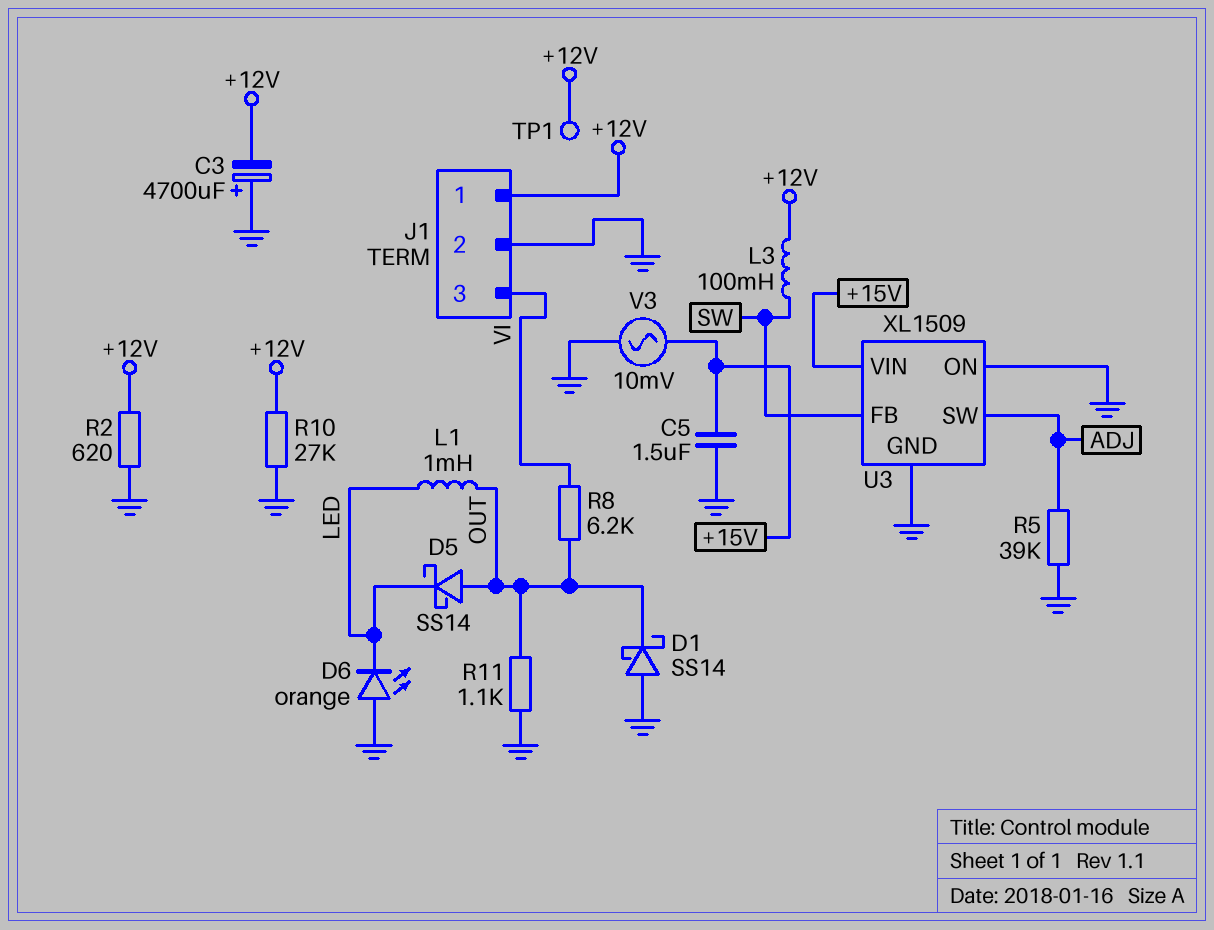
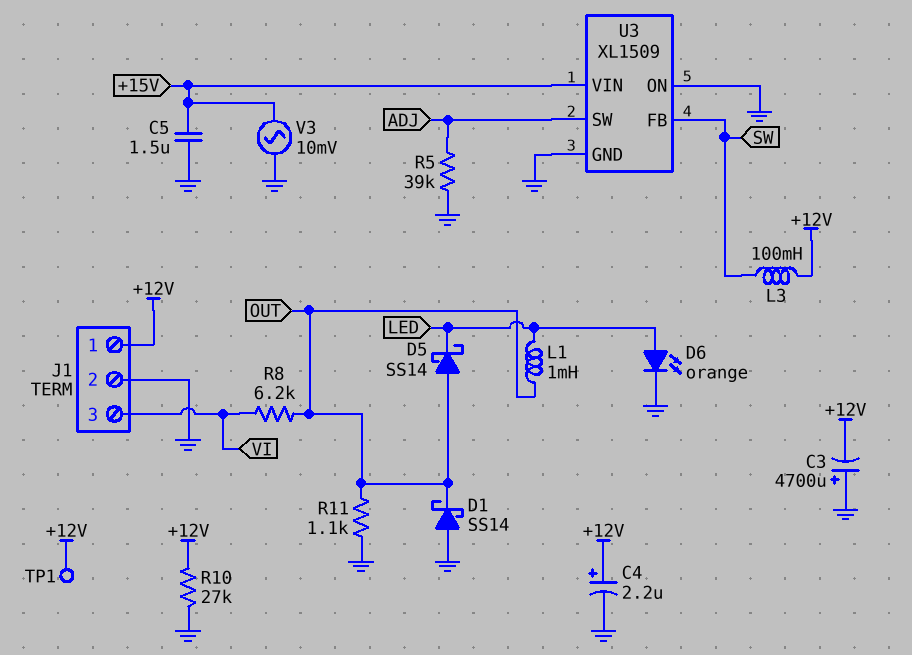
C4: none -> 2.2uF (plus +12V, minus GND)
D6: LED orange (A GND, K LED) -> LED orange (A LED, K GND)
R2: 620 (+12V, GND) -> none

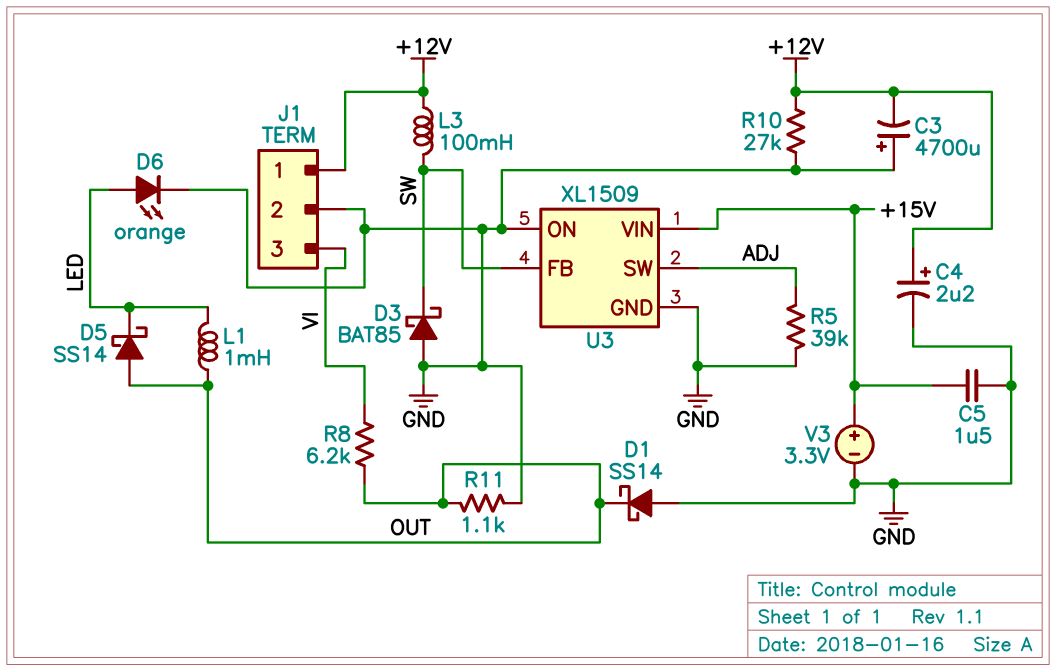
D3: none -> schottky BAT85 (A GND, K SW)
TP1: test point (+12V) -> none
V3: AC 10mV (+15V, GND) -> 3.3V (plus +15V, minus GND)

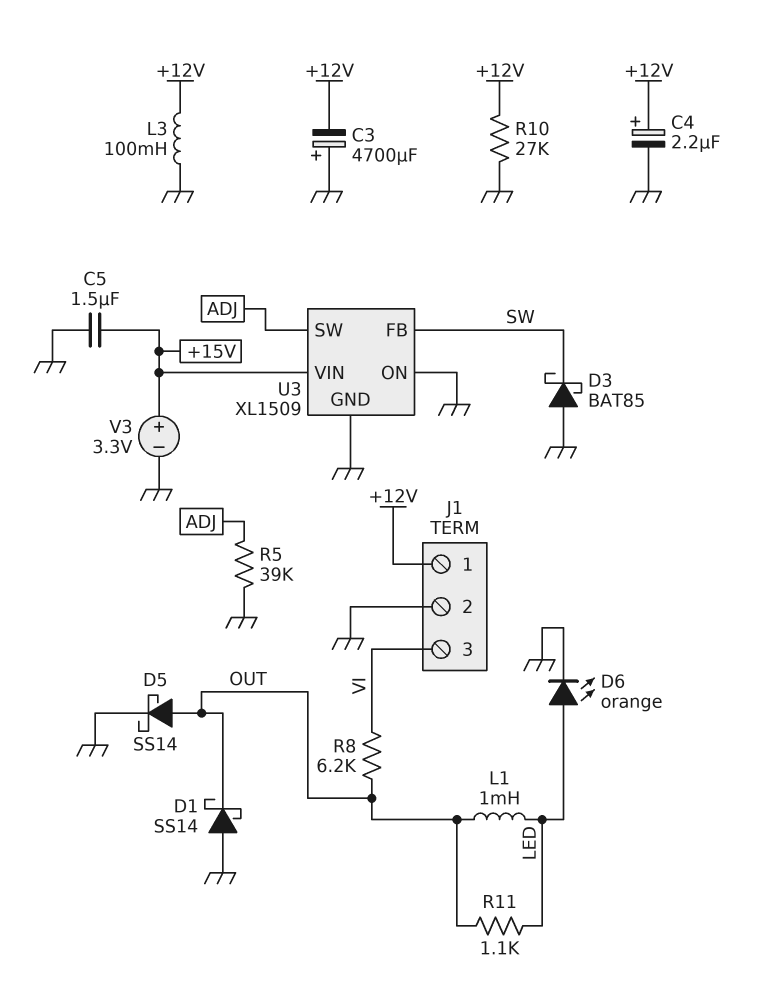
D5: schottky SS14 (A OUT, K LED) -> schottky SS14 (A OUT, K GND)
L3: 100mH (+12V, SW) -> 100mH (+12V, GND)
R11: 1.1k (GND, OUT) -> 1.1k (LED, OUT)

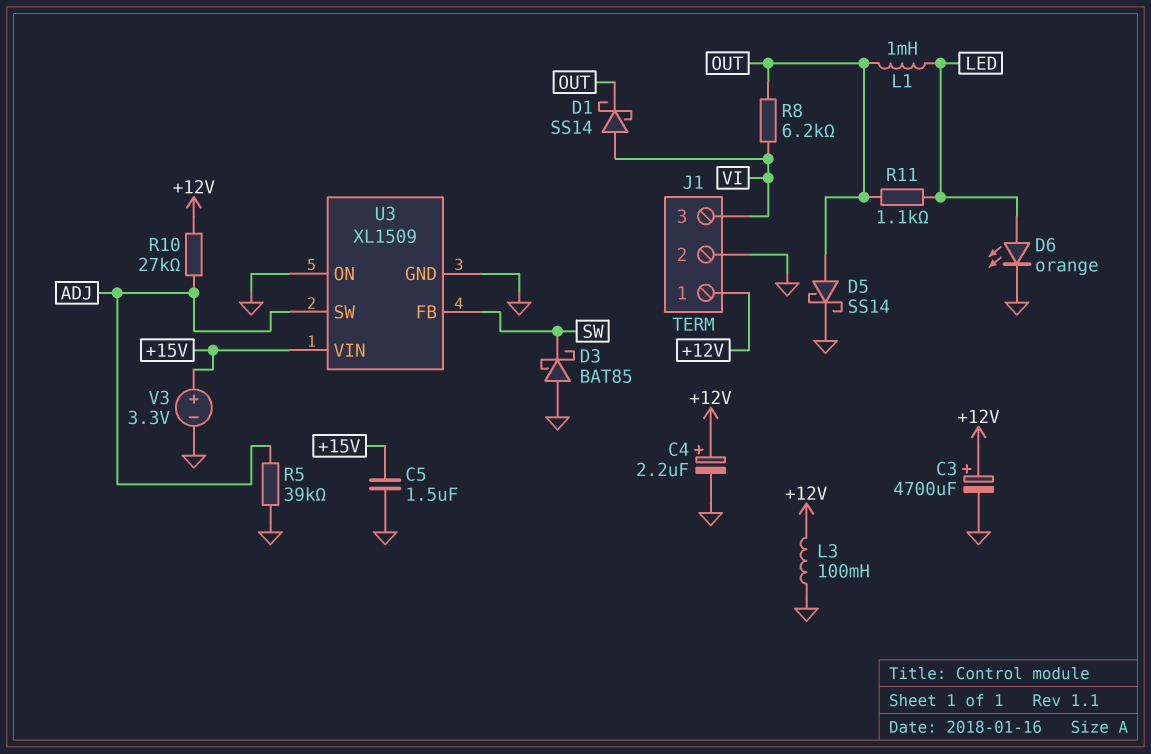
C3: 4700uF (plus GND, minus +12V) -> 4700uF (plus +12V, minus GND)
D1: schottky SS14 (A GND, K OUT) -> schottky SS14 (A VI, K OUT)
R10: 27k (+12V, GND) -> 27k (+12V, ADJ)

